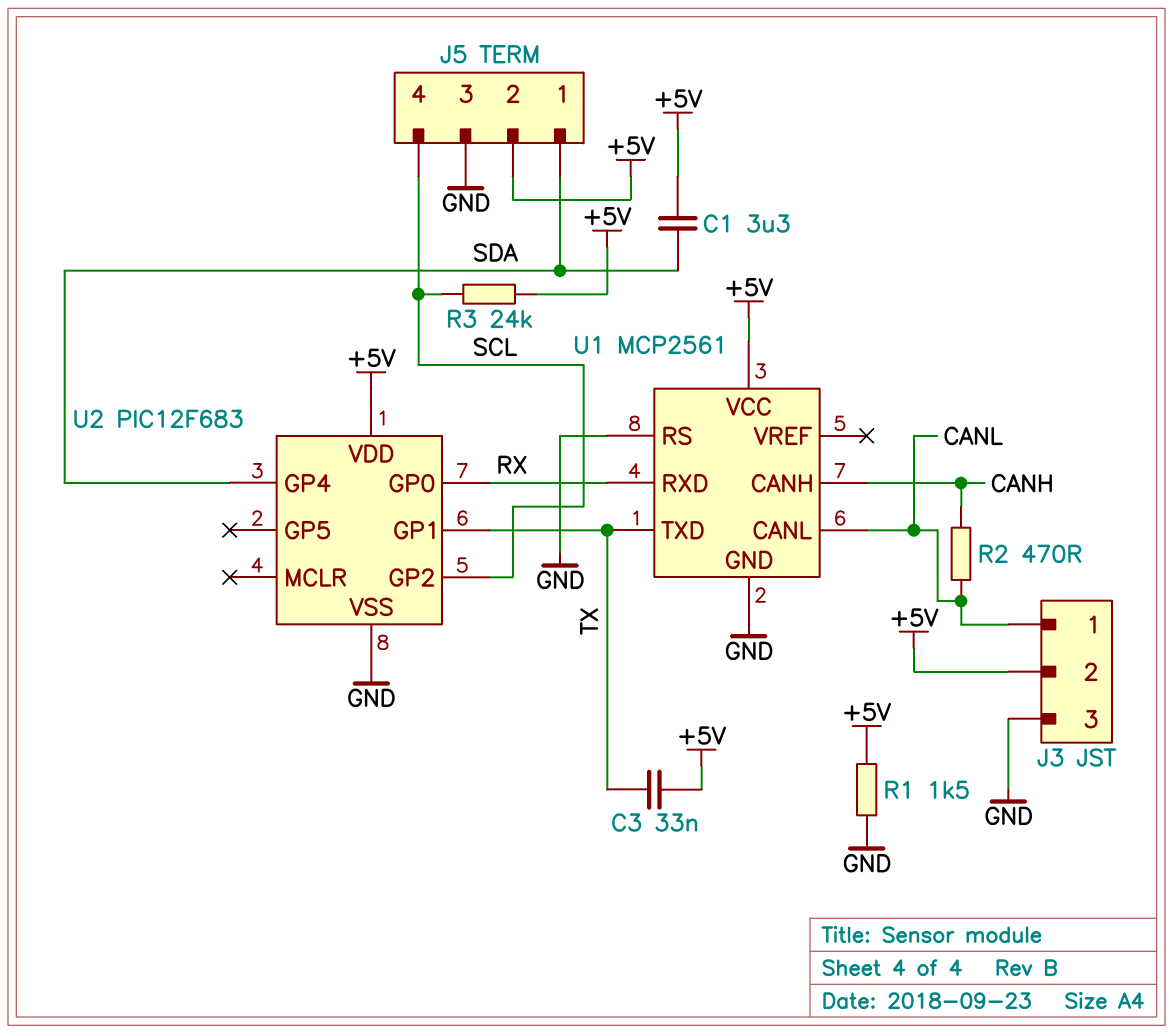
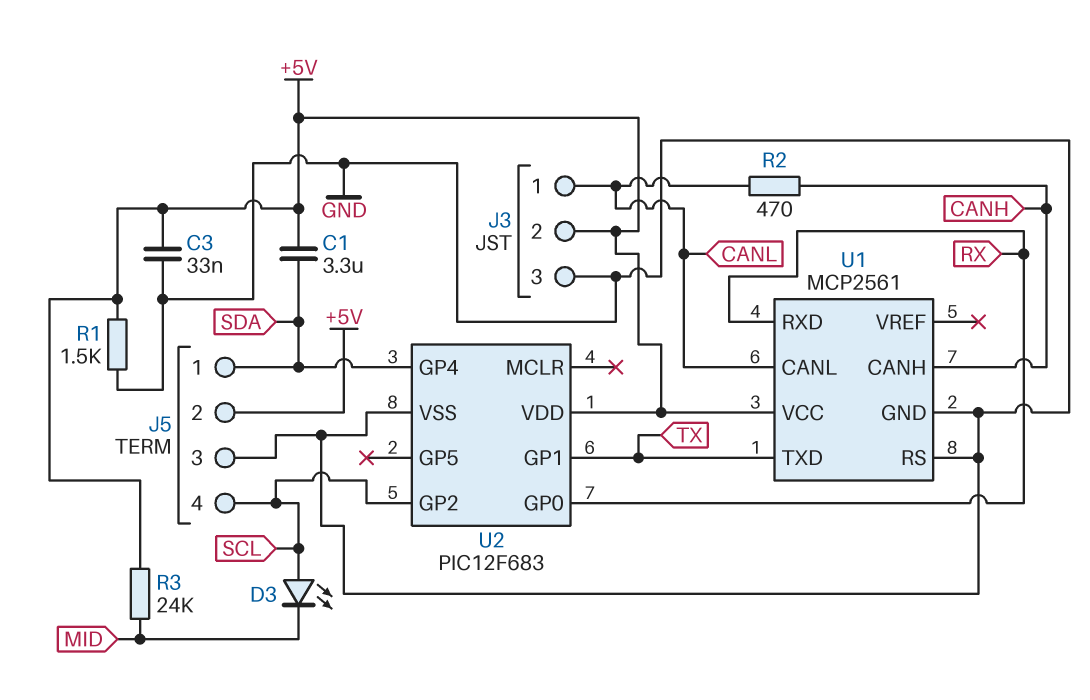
C3: 33nF (+5V, TX) -> 33nF (+5V, GND)
D3: none -> LED (A SCL, K MID)
R3: 24k (+5V, SCL) -> 24k (+5V, MID)

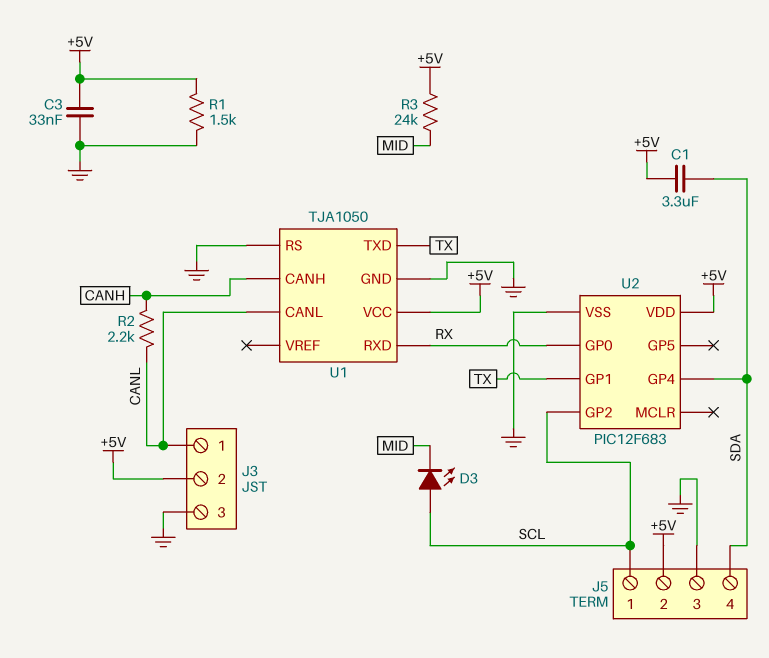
J5 pin 1: SDA -> SCL
J5 pin 4: SCL -> SDA
R2: 470 (CANH, CANL) -> 2.2k (CANH, CANL)
U1: MCP2561 -> TJA1050

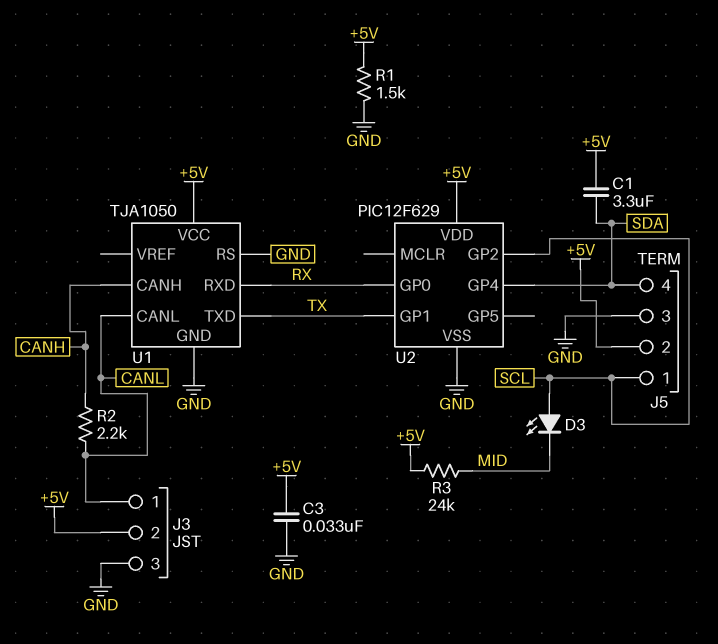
U2: PIC12F683 -> PIC12F629

